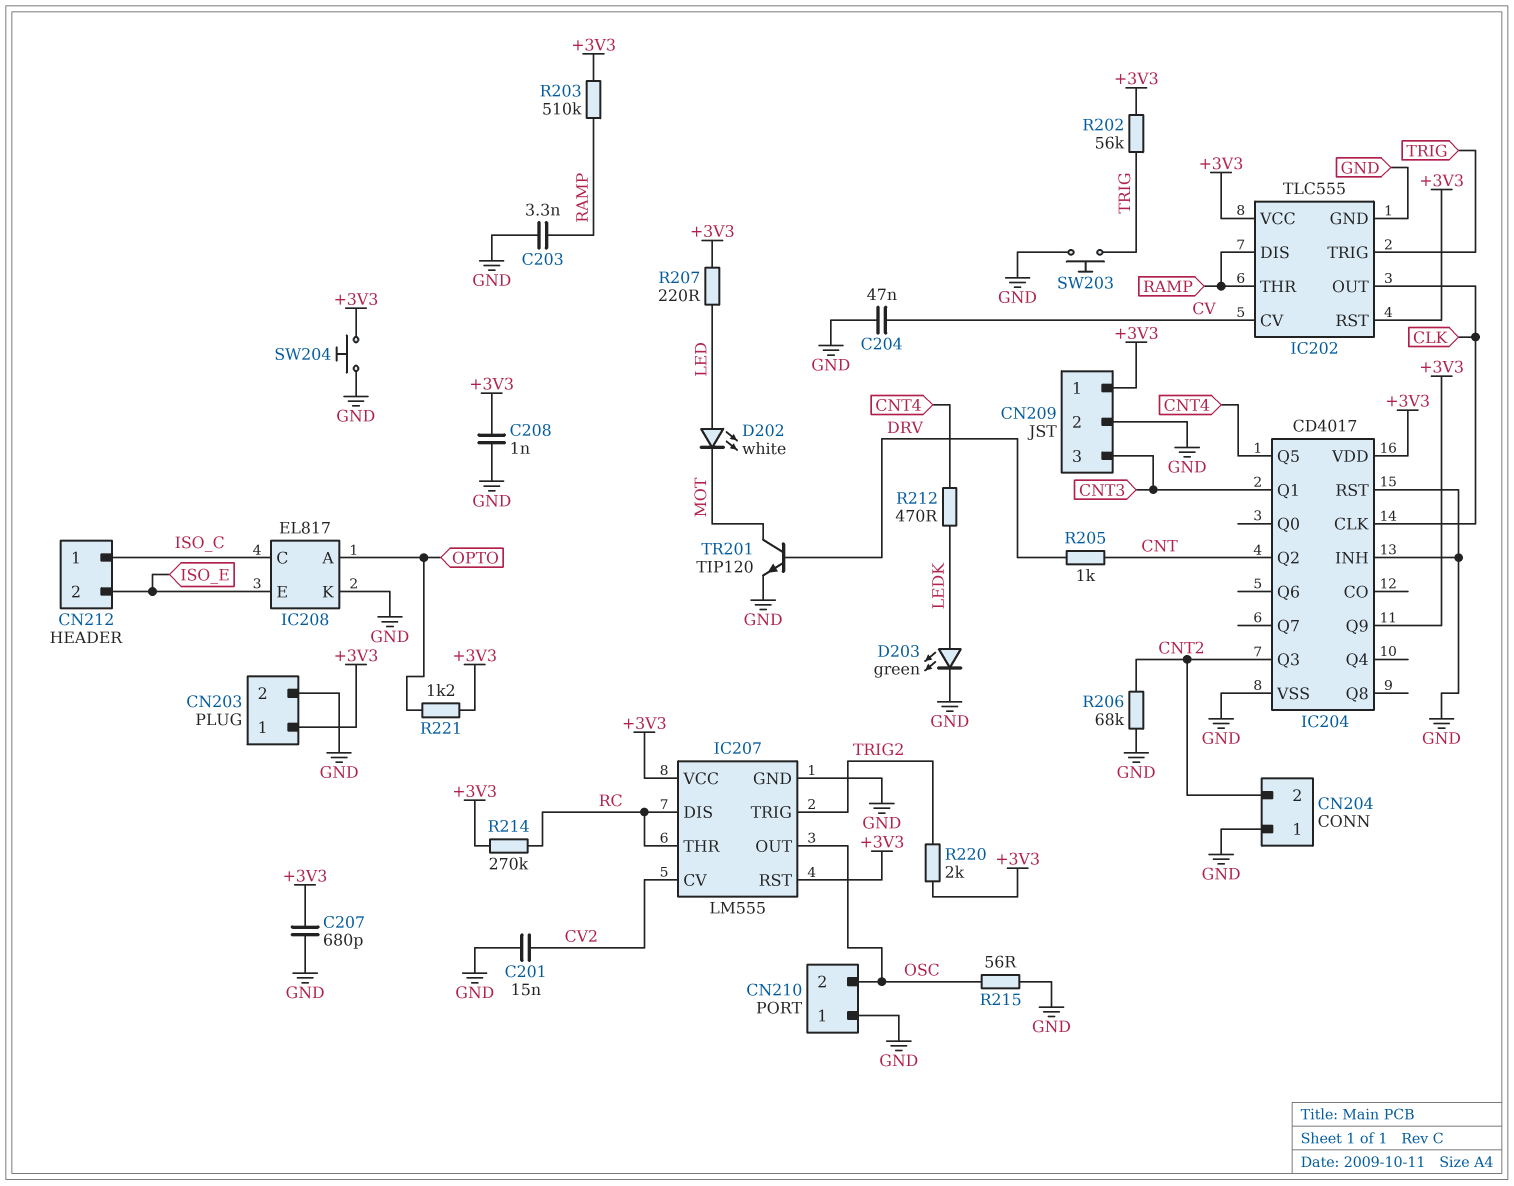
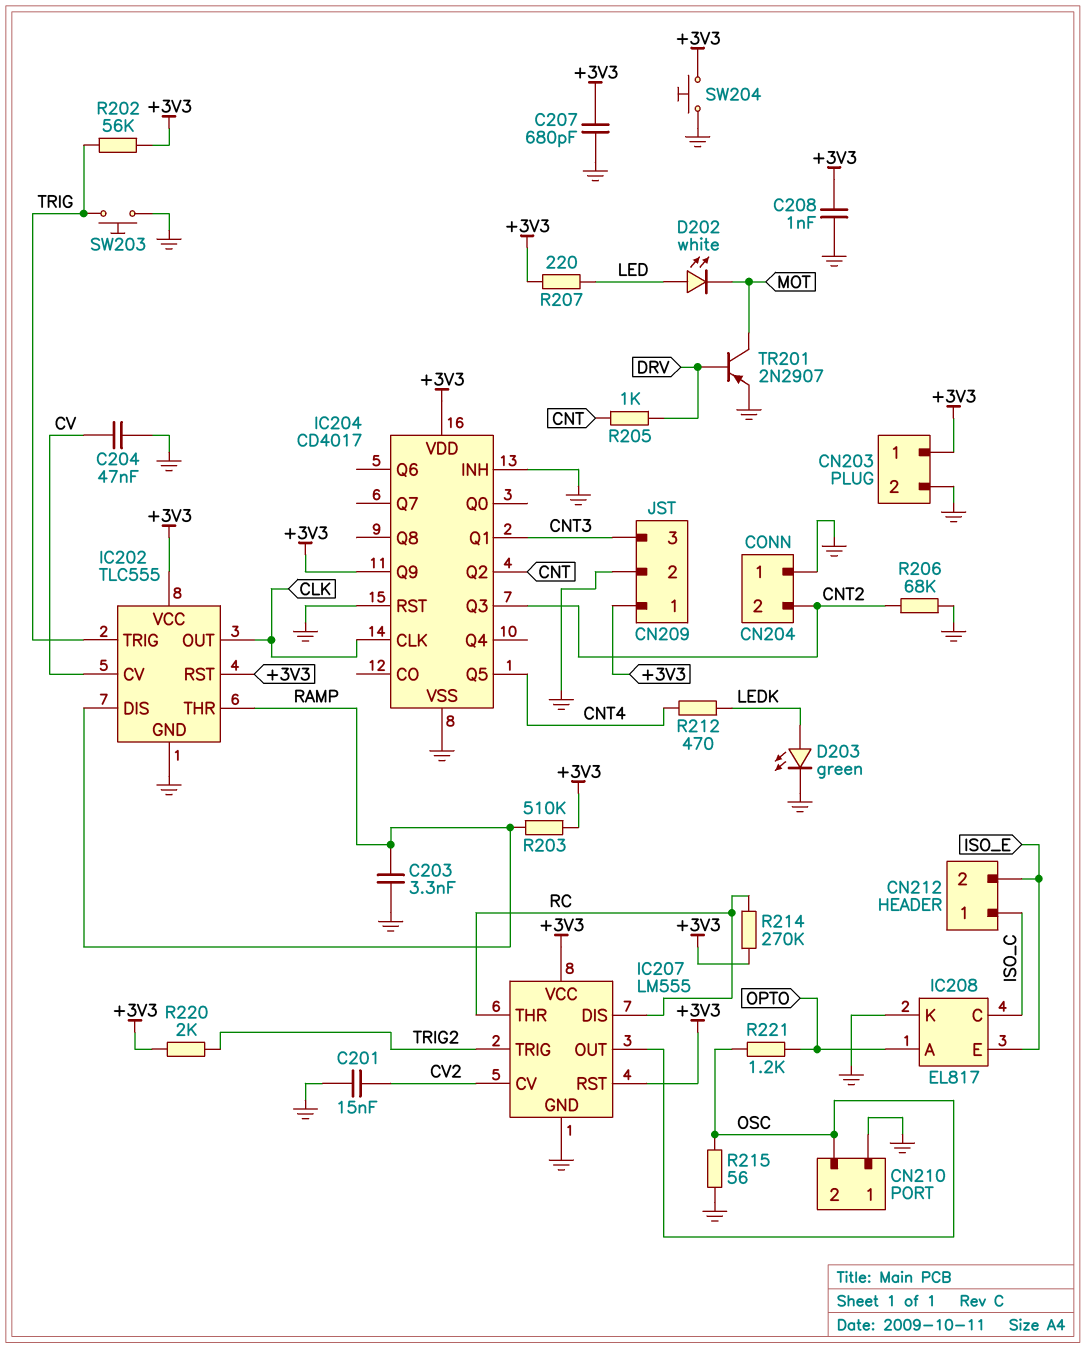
R221: 1.2k (+3V3, OPTO) -> 1.2k (OPTO, OSC)
TR201: NPN TIP120 (B DRV, C MOT, E GND) -> PNP 2N2907 (B DRV, C MOT, E GND)

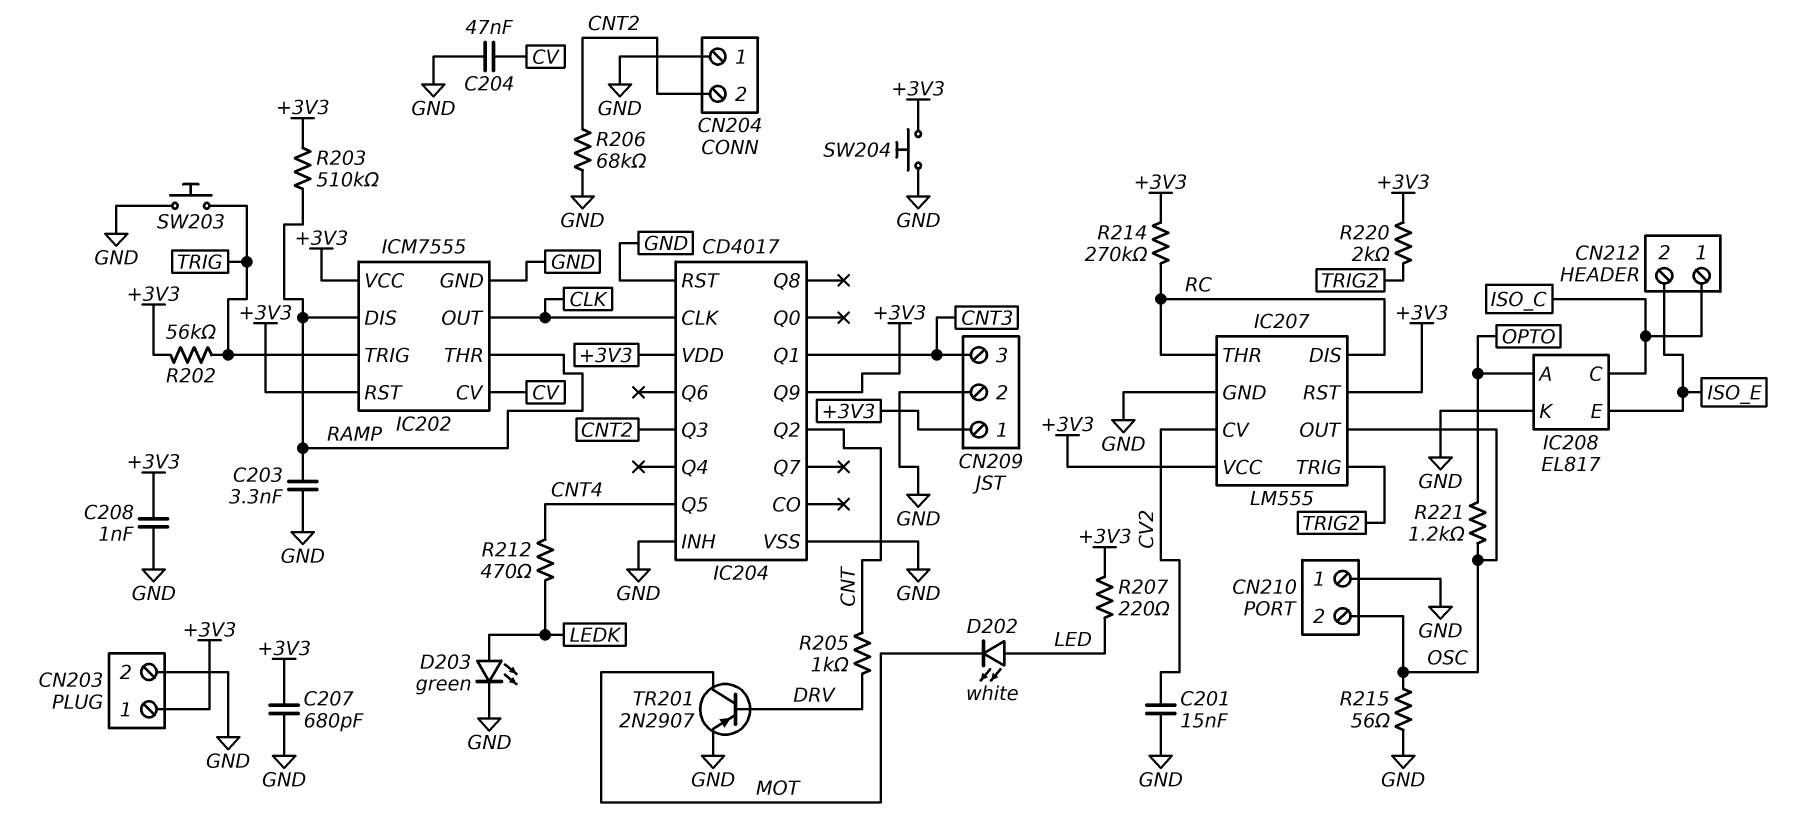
IC202: TLC555 -> ICM7555

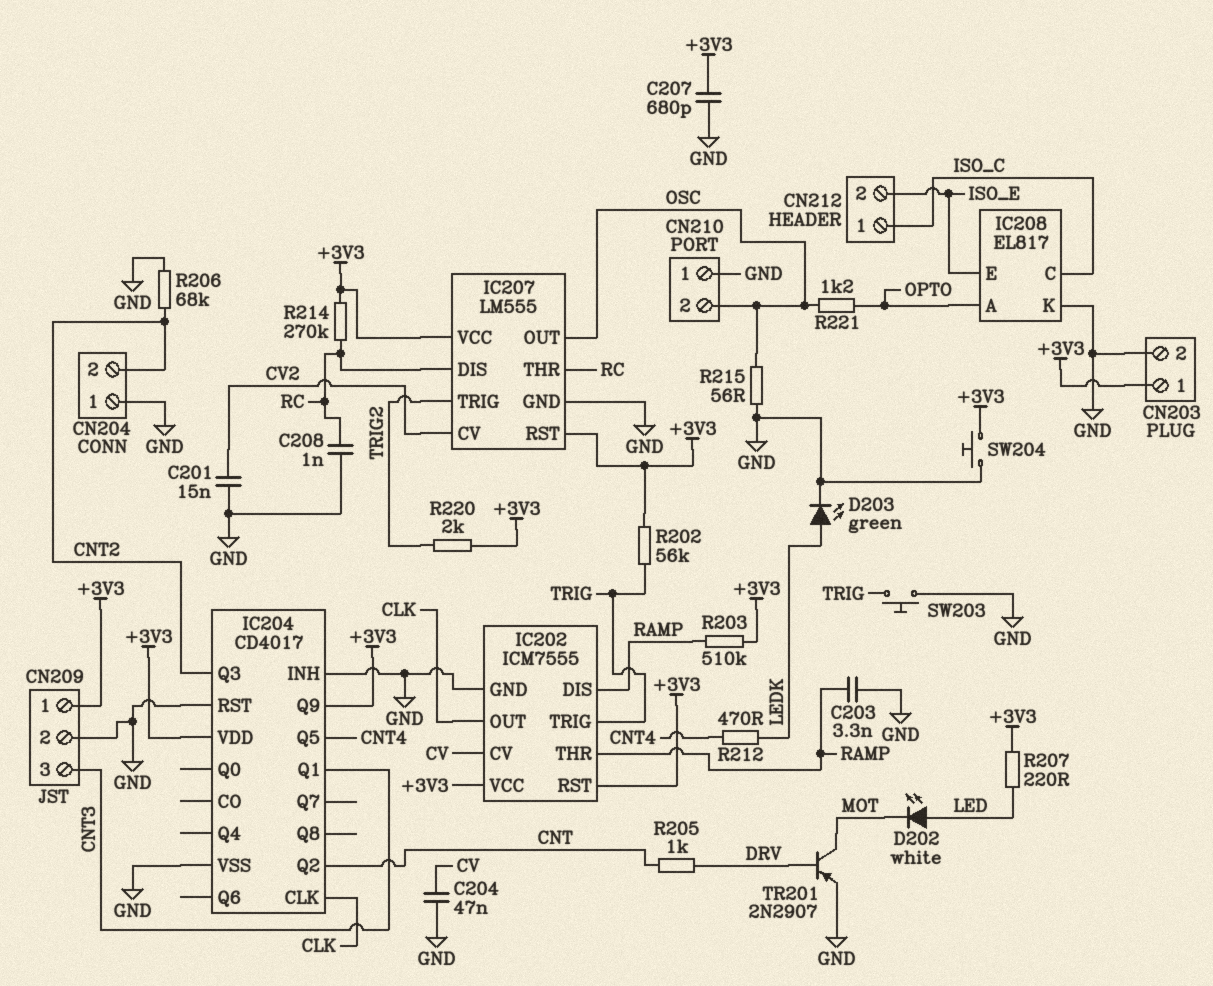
C208: 1nF (+3V3, GND) -> 1nF (GND, RC)

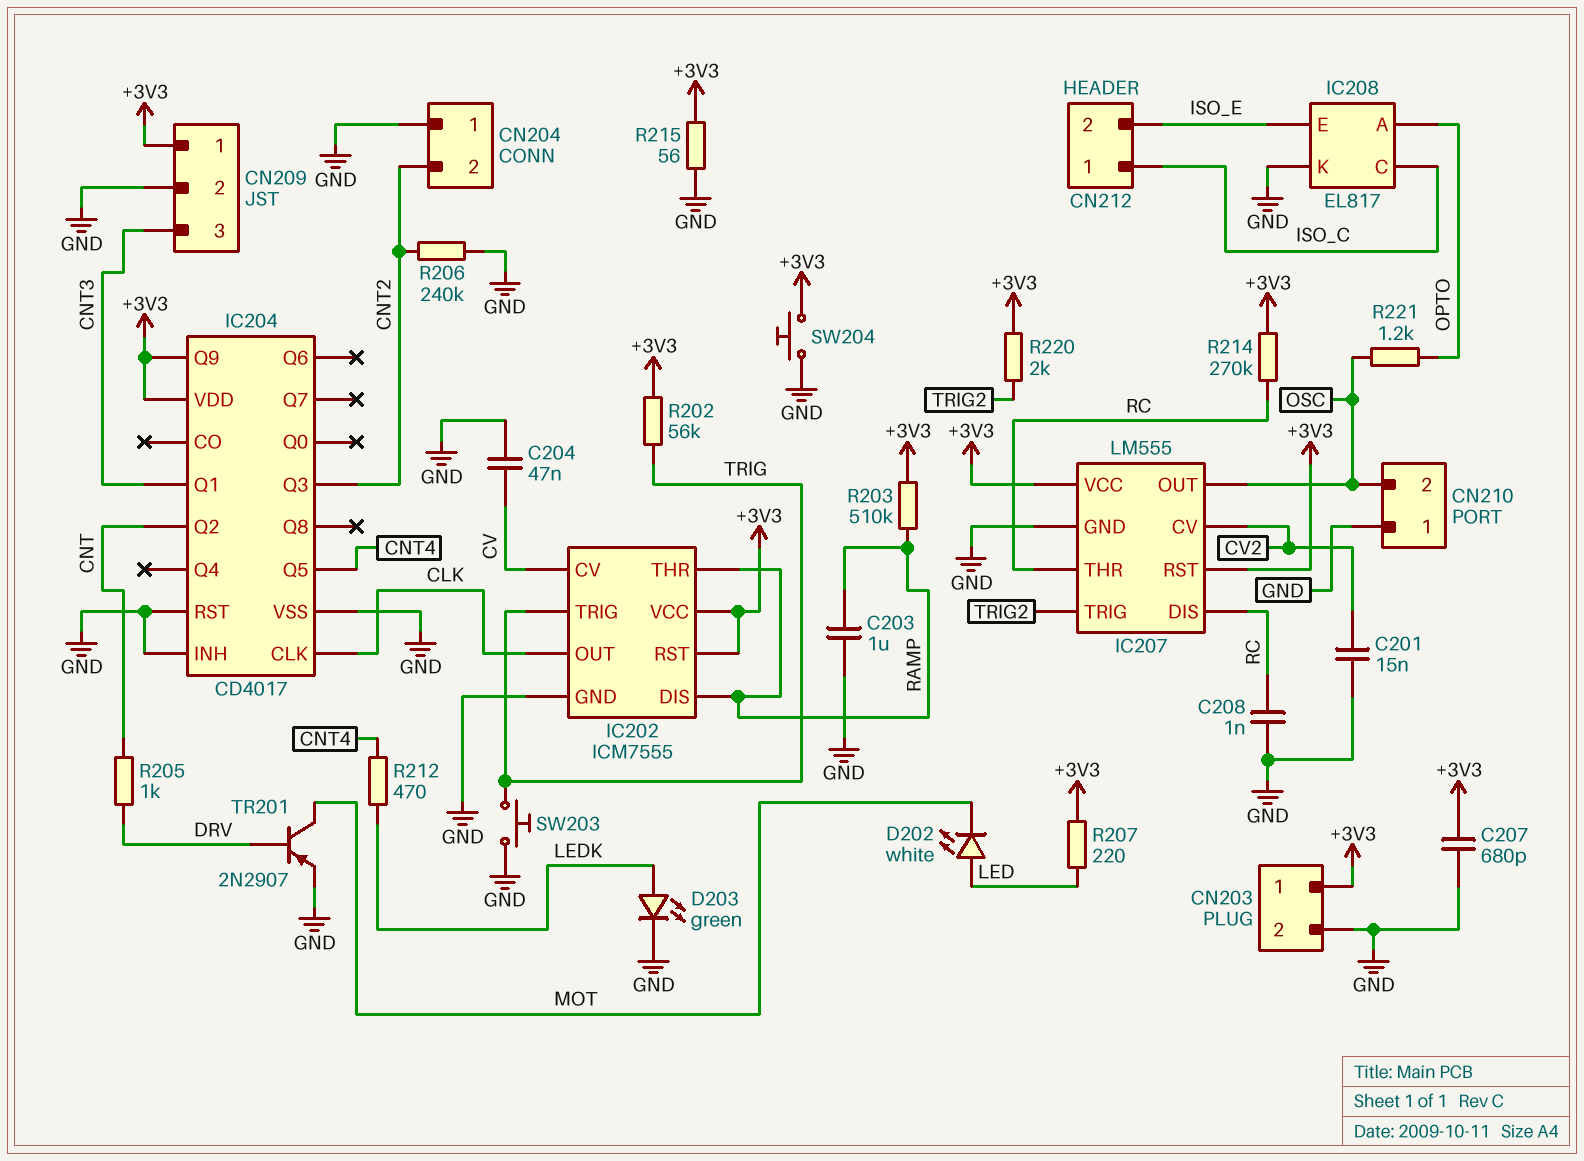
C203: 3.3nF (GND, RAMP) -> 1uF (GND, RAMP)
R206: 68k (CNT2, GND) -> 240k (CNT2, GND)
R215: 56 (GND, OSC) -> 56 (+3V3, GND)

